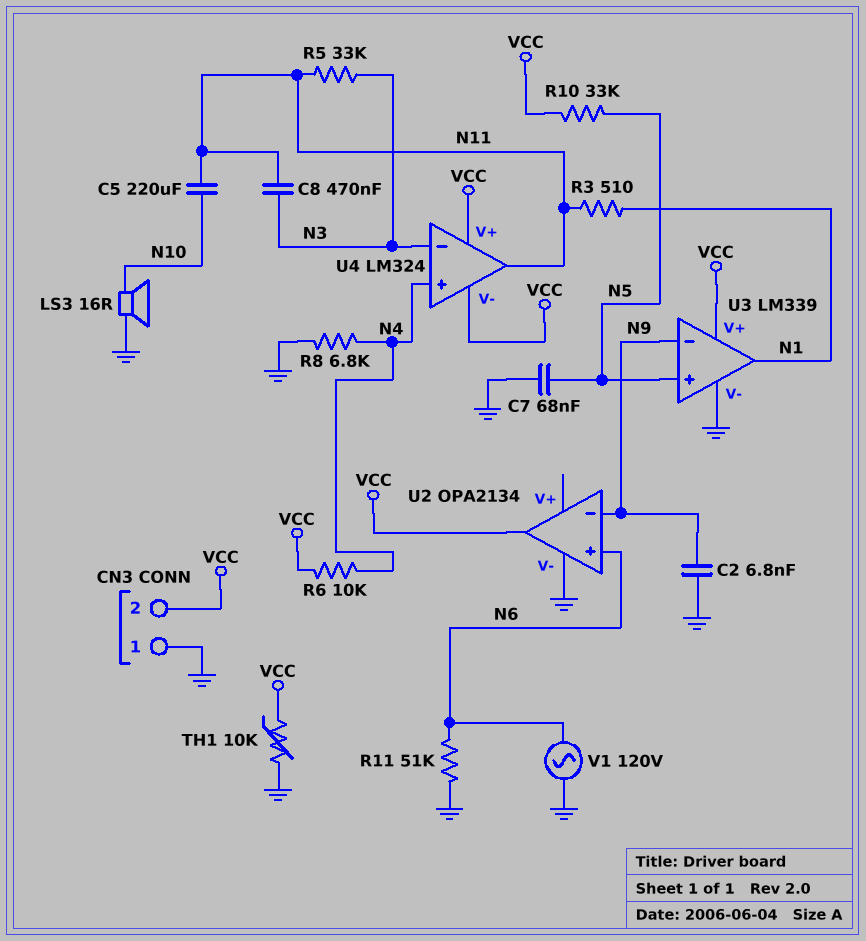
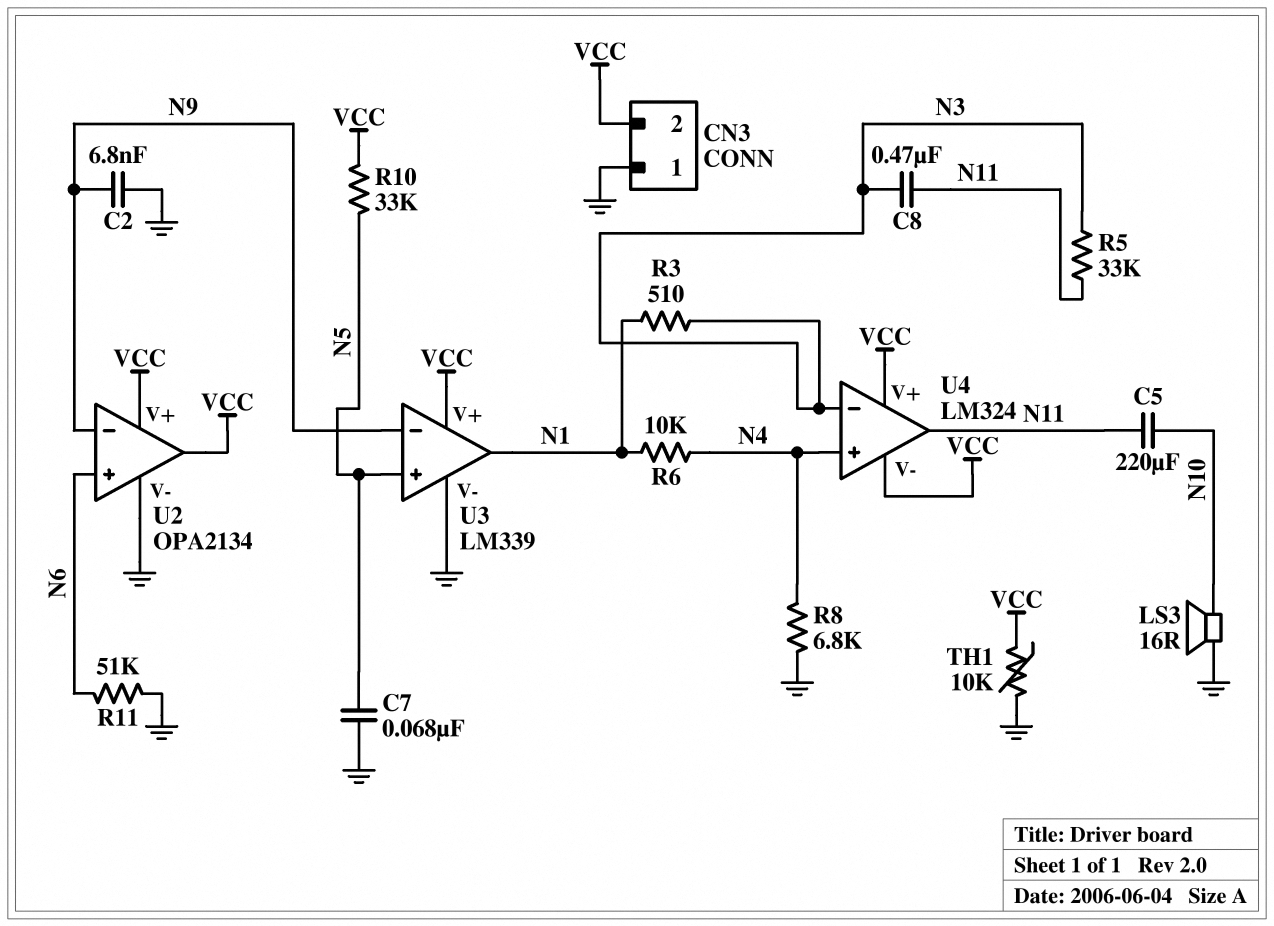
R3: 510 (N1, N11) -> 510 (N1, N3)
R6: 10k (N4, VCC) -> 10k (N1, N4)
U2 pin V+: none -> VCC
V1: AC 120V (GND, N6) -> none

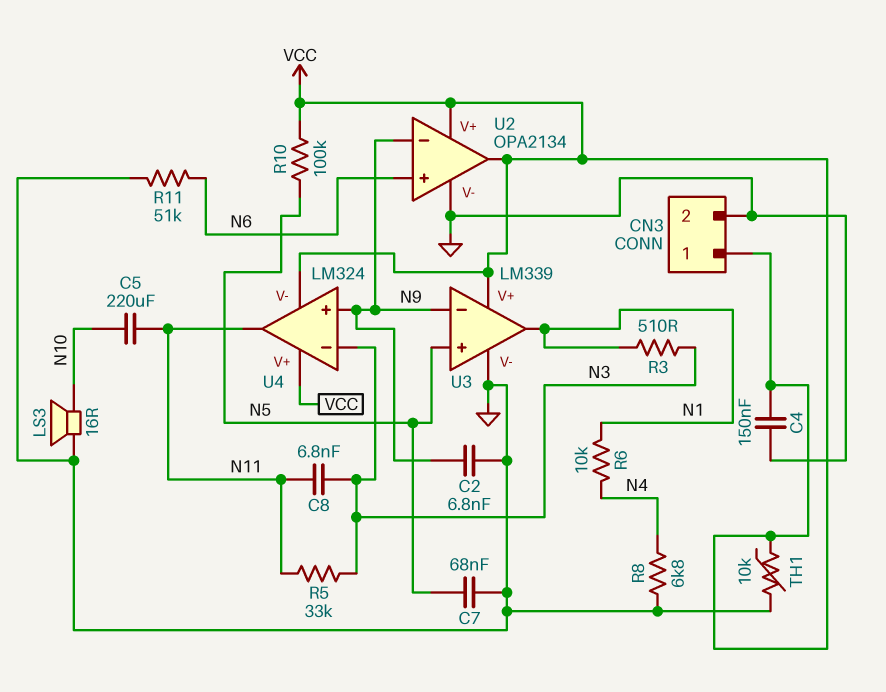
C4: none -> 150nF (GND, VCC)
C8: 470nF (N3, N11) -> 6.8nF (N3, N11)
CN3 pin 1: GND -> VCC
CN3 pin 2: VCC -> GND
R10: 33k (N5, VCC) -> 100k (N5, VCC)
U4 pin in+: N4 -> N9

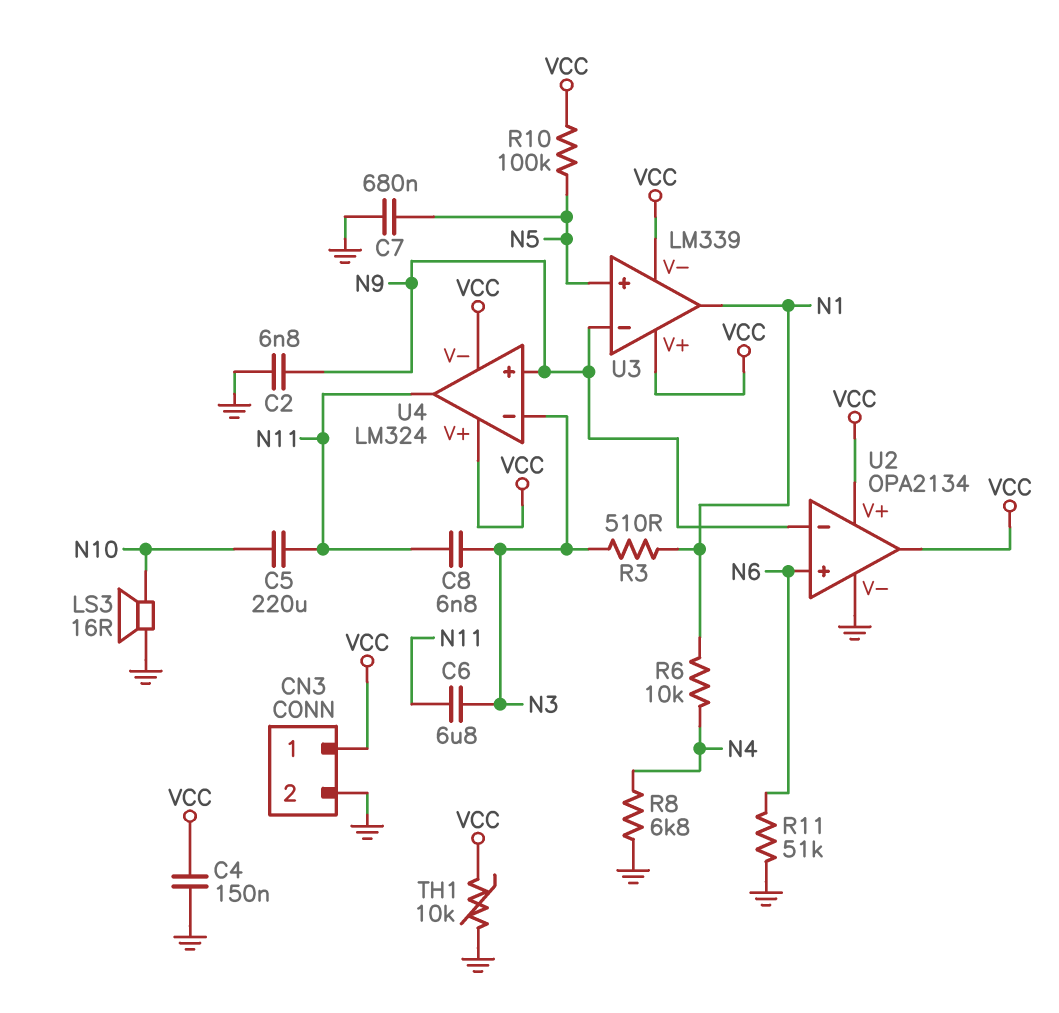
C6: none -> 6.8uF (N3, N11)
C7: 68nF (GND, N5) -> 680nF (GND, N5)
R5: 33k (N3, N11) -> none
U3 pin V-: GND -> VCC

